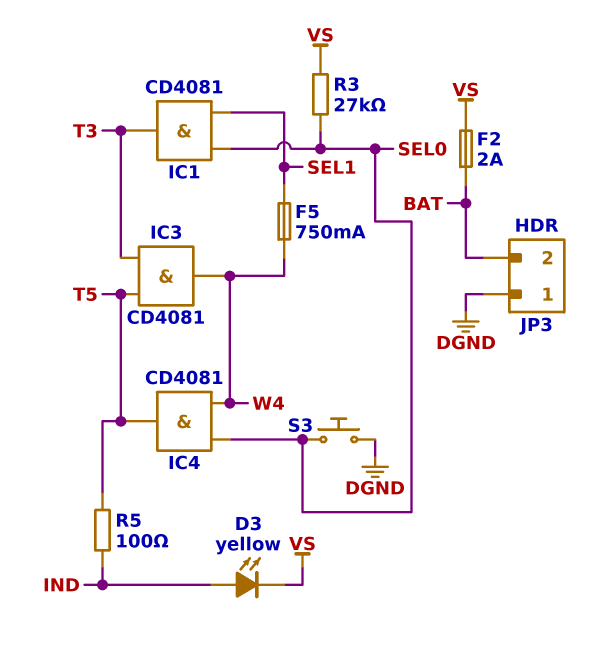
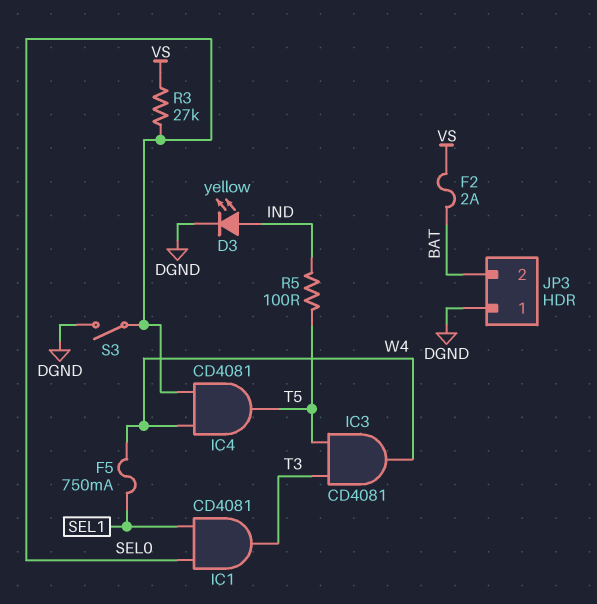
D3: LED yellow (A IND, K VS) -> LED yellow (A IND, K DGND)
S3: button (DGND, SEL0) -> switch (DGND, SEL0)

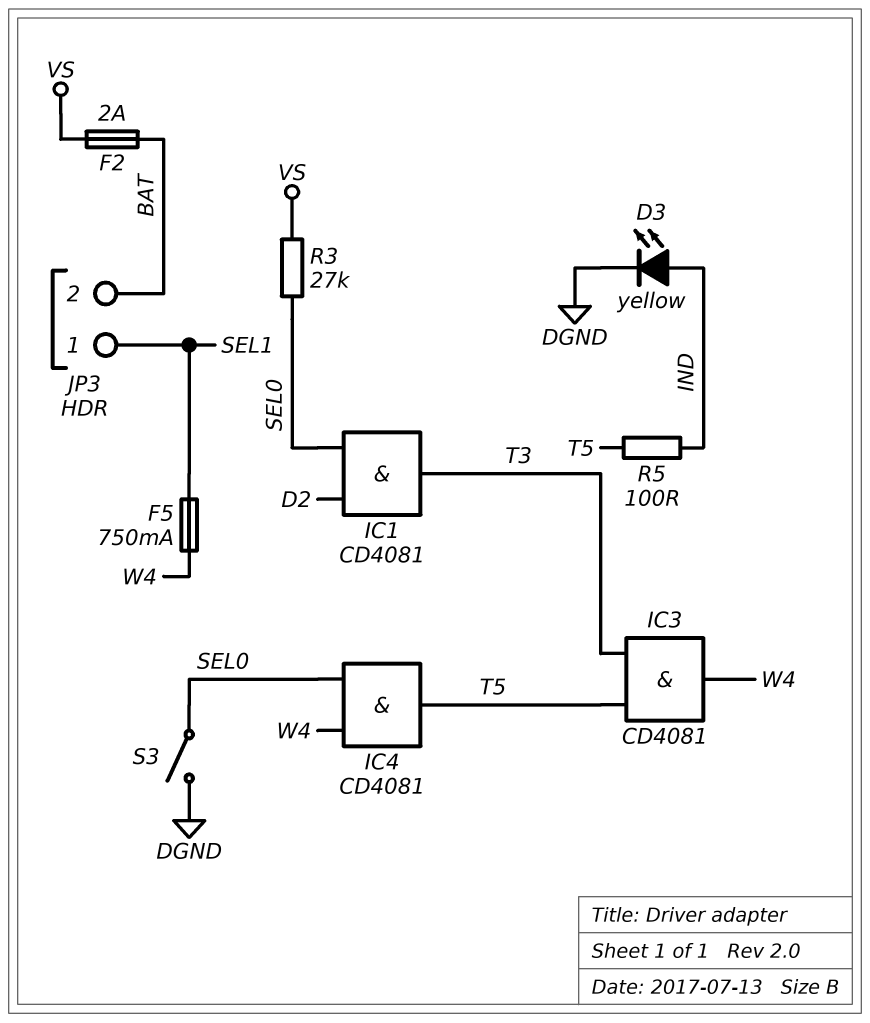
IC1: AND CD4081 (in SEL0, in SEL1, out T3) -> AND CD4081 (in D2, in SEL0, out T3)
JP3 pin 1: DGND -> SEL1

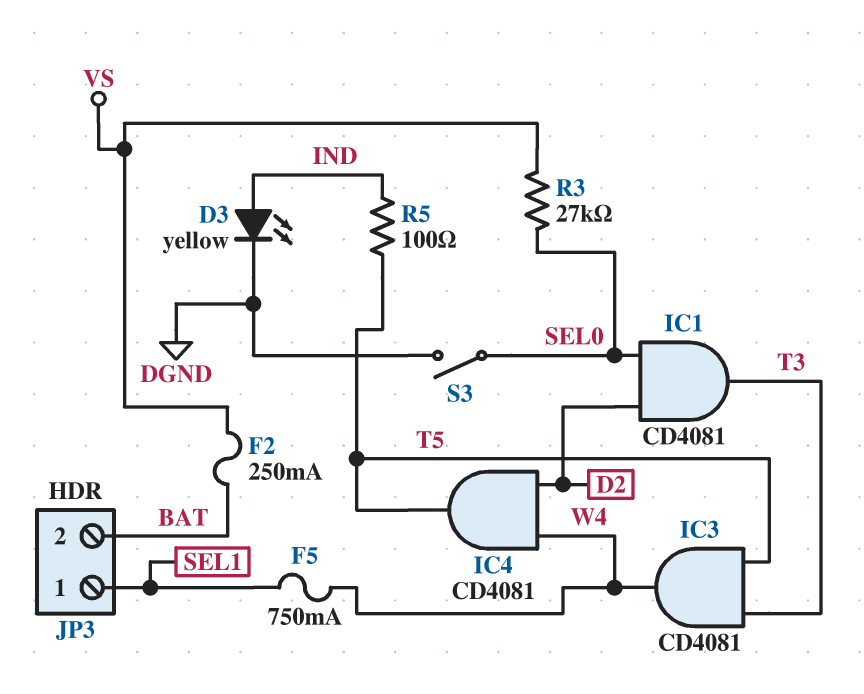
F2: 2A (BAT, VS) -> 250mA (BAT, VS)
IC4: AND CD4081 (in SEL0, in W4, out T5) -> AND CD4081 (in D2, in W4, out T5)

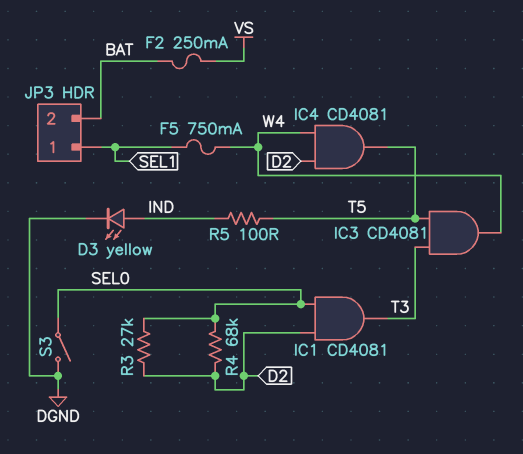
R3: 27k (SEL0, VS) -> 27k (D2, SEL0)
R4: none -> 68k (D2, SEL0)

